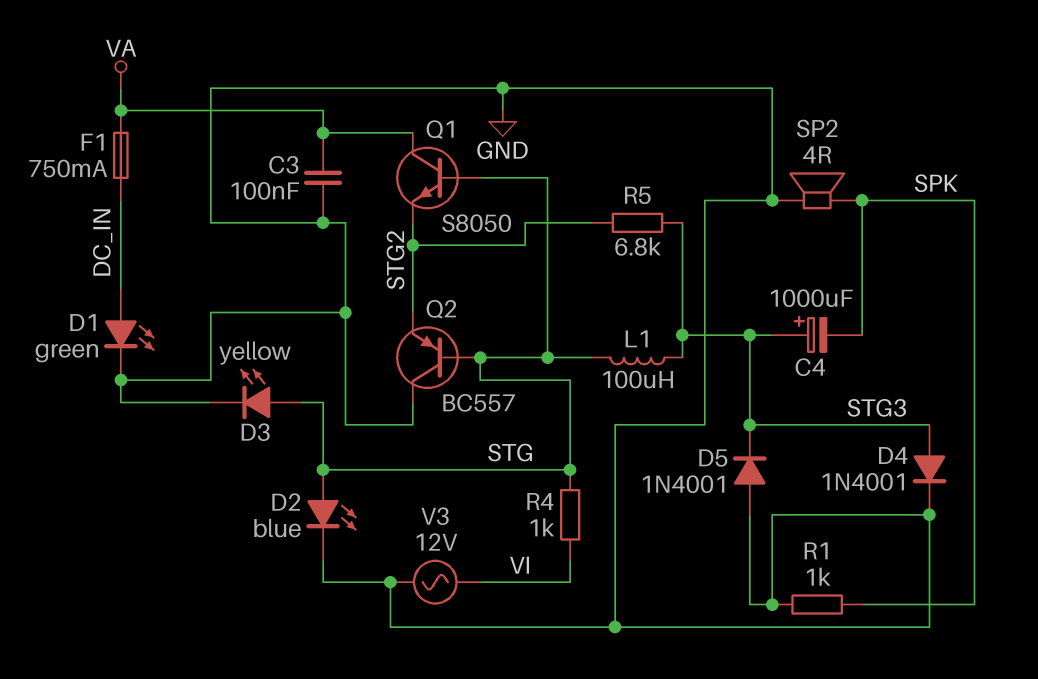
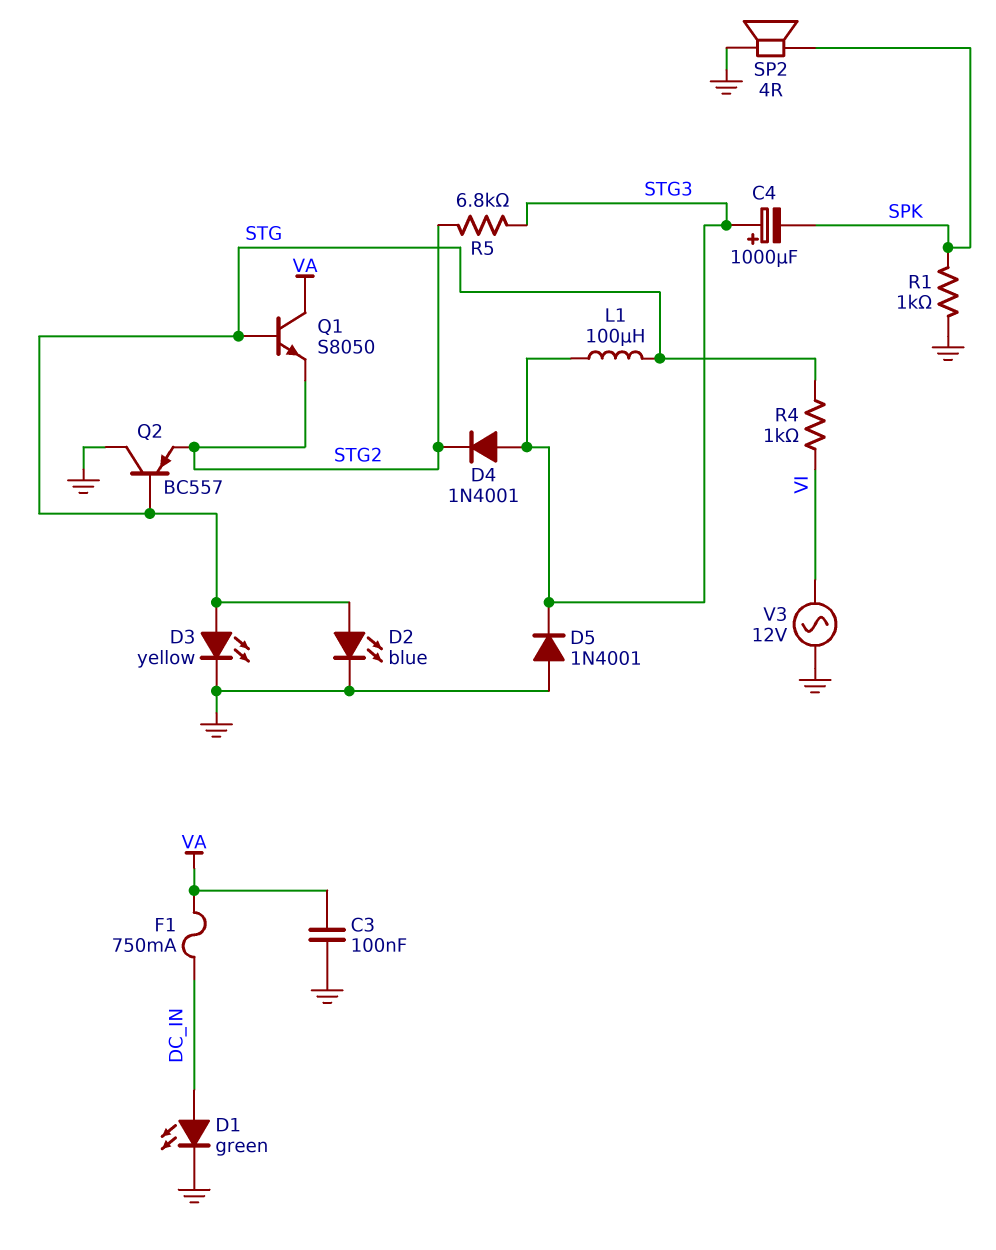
D4: diode 1N4001 (A STG3, K GND) -> diode 1N4001 (A STG3, K STG2)

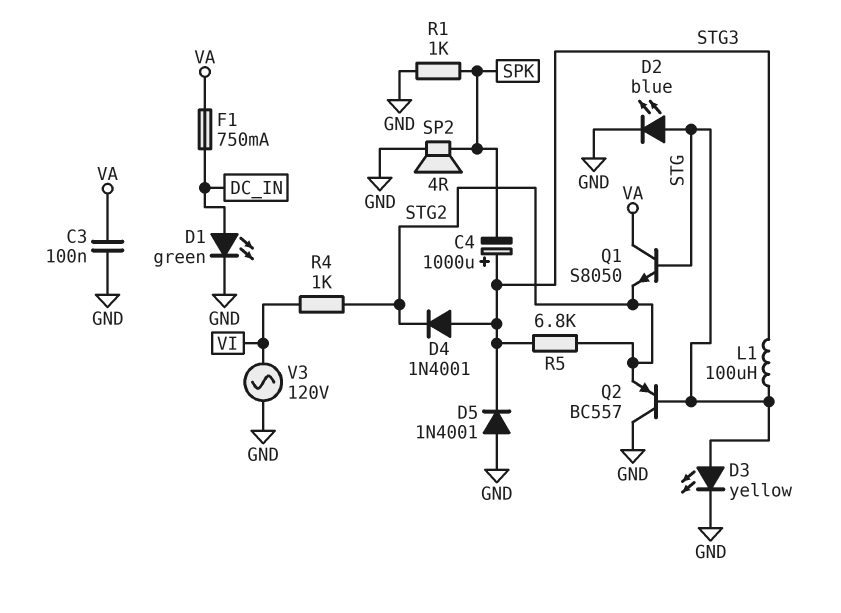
R4: 1k (STG, VI) -> 1k (STG2, VI)
V3: AC 12V (GND, VI) -> AC 120V (GND, VI)

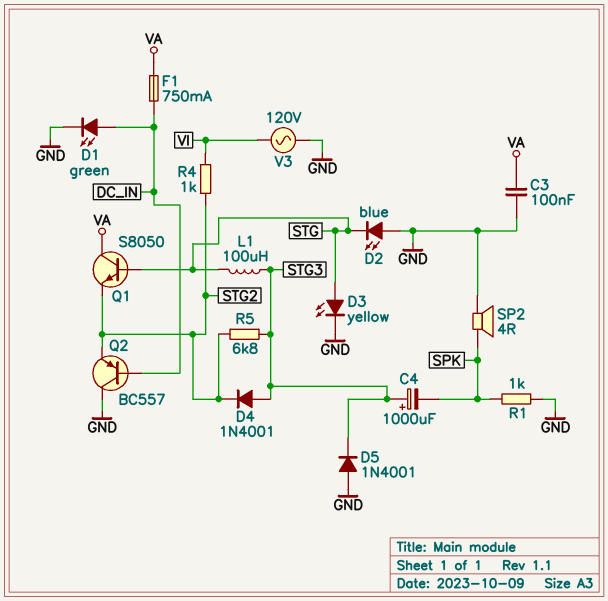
D2: LED blue (A STG, K GND) -> LED blue (A GND, K STG)
Q2: PNP BC557 (B STG, C GND, E STG2) -> PNP BC557 (B DC_IN, C GND, E STG2)

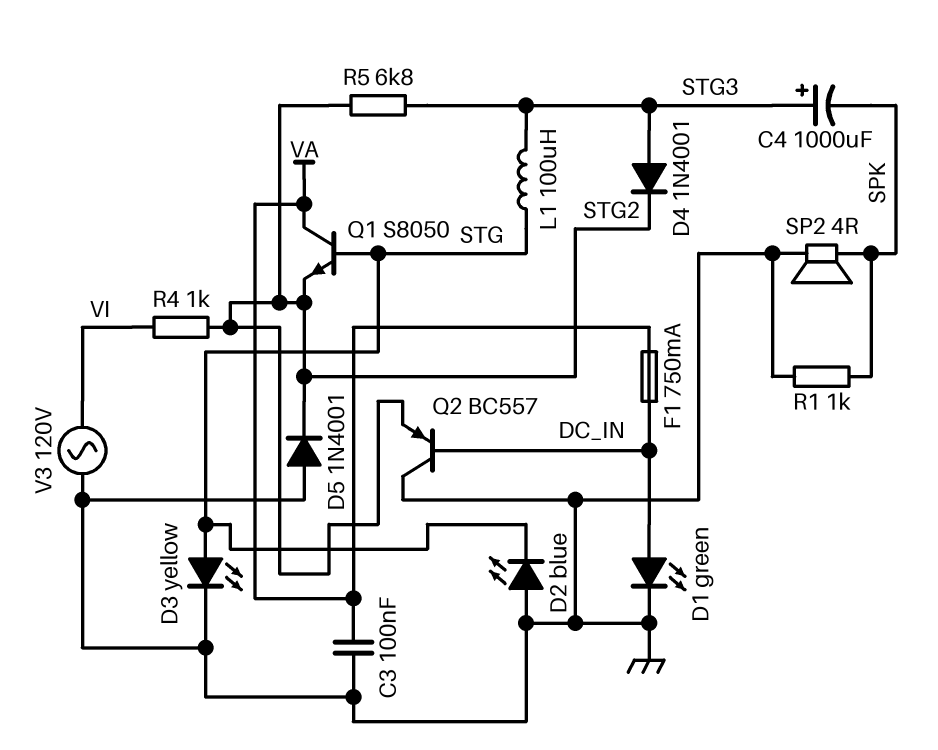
D5: diode 1N4001 (A GND, K STG3) -> diode 1N4001 (A GND, K STG2)

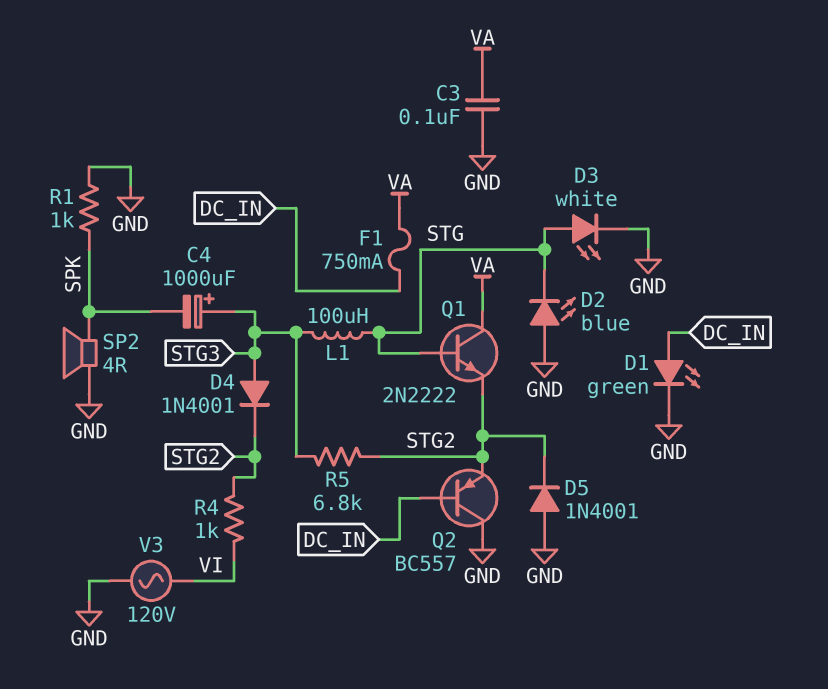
D3: LED yellow (A STG, K GND) -> LED white (A STG, K GND)
Q1: NPN S8050 (B STG, C VA, E STG2) -> NPN 2N2222 (B STG, C VA, E STG2)

